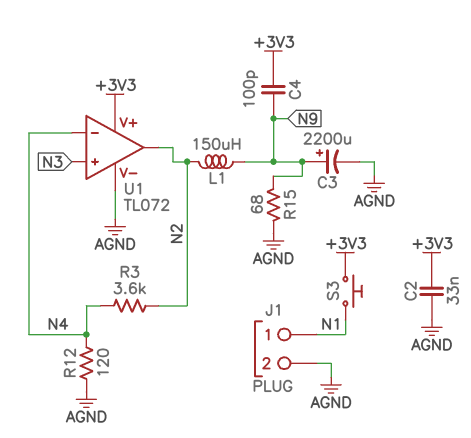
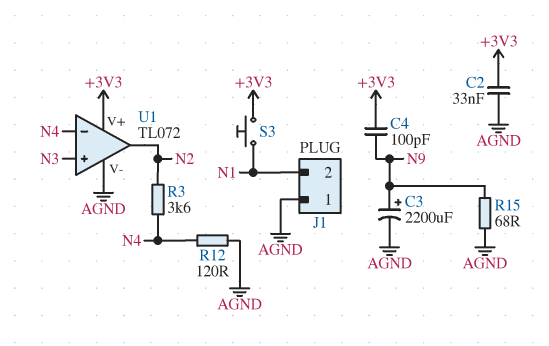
J1 pin 1: N1 -> AGND
J1 pin 2: AGND -> N1
L1: 150uH (N2, N9) -> none

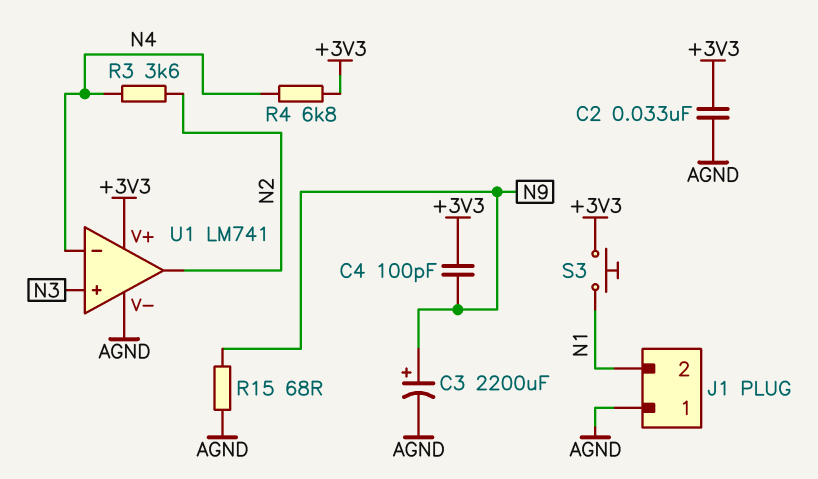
R4: none -> 6.8k (+3V3, N4)
R12: 120 (AGND, N4) -> none
U1: TL072 -> LM741

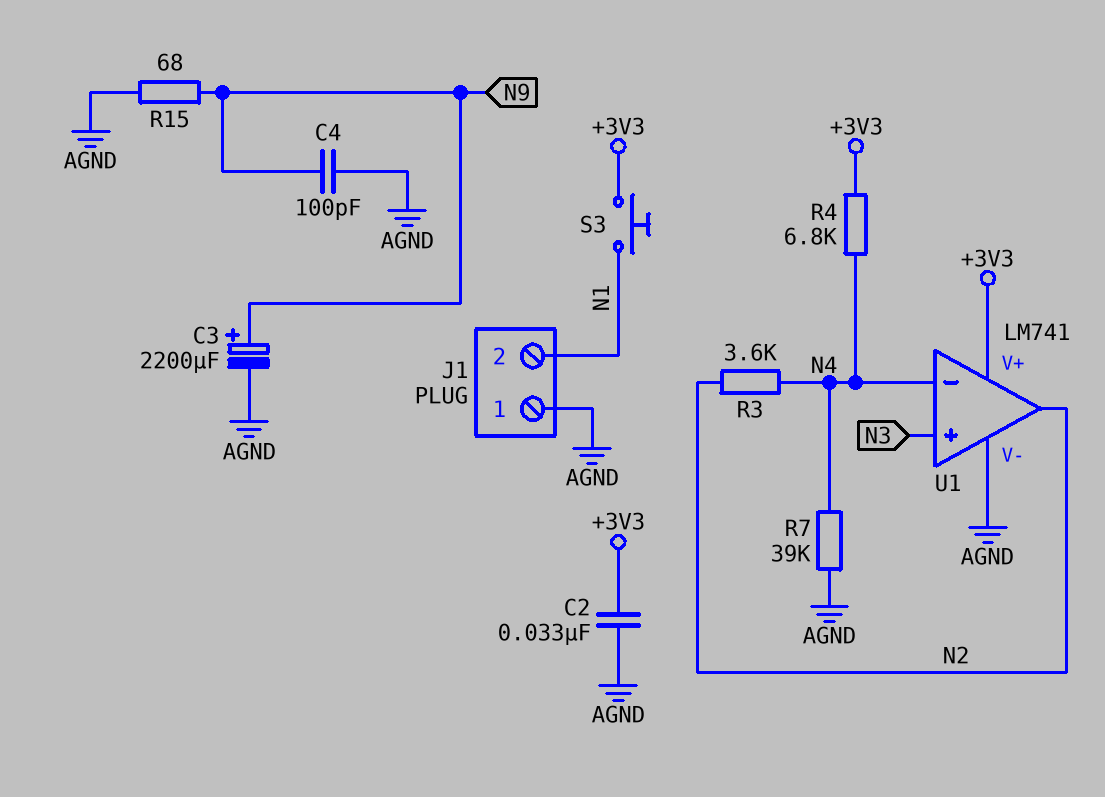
C4: 100pF (+3V3, N9) -> 100pF (AGND, N9)
R7: none -> 39k (AGND, N4)

